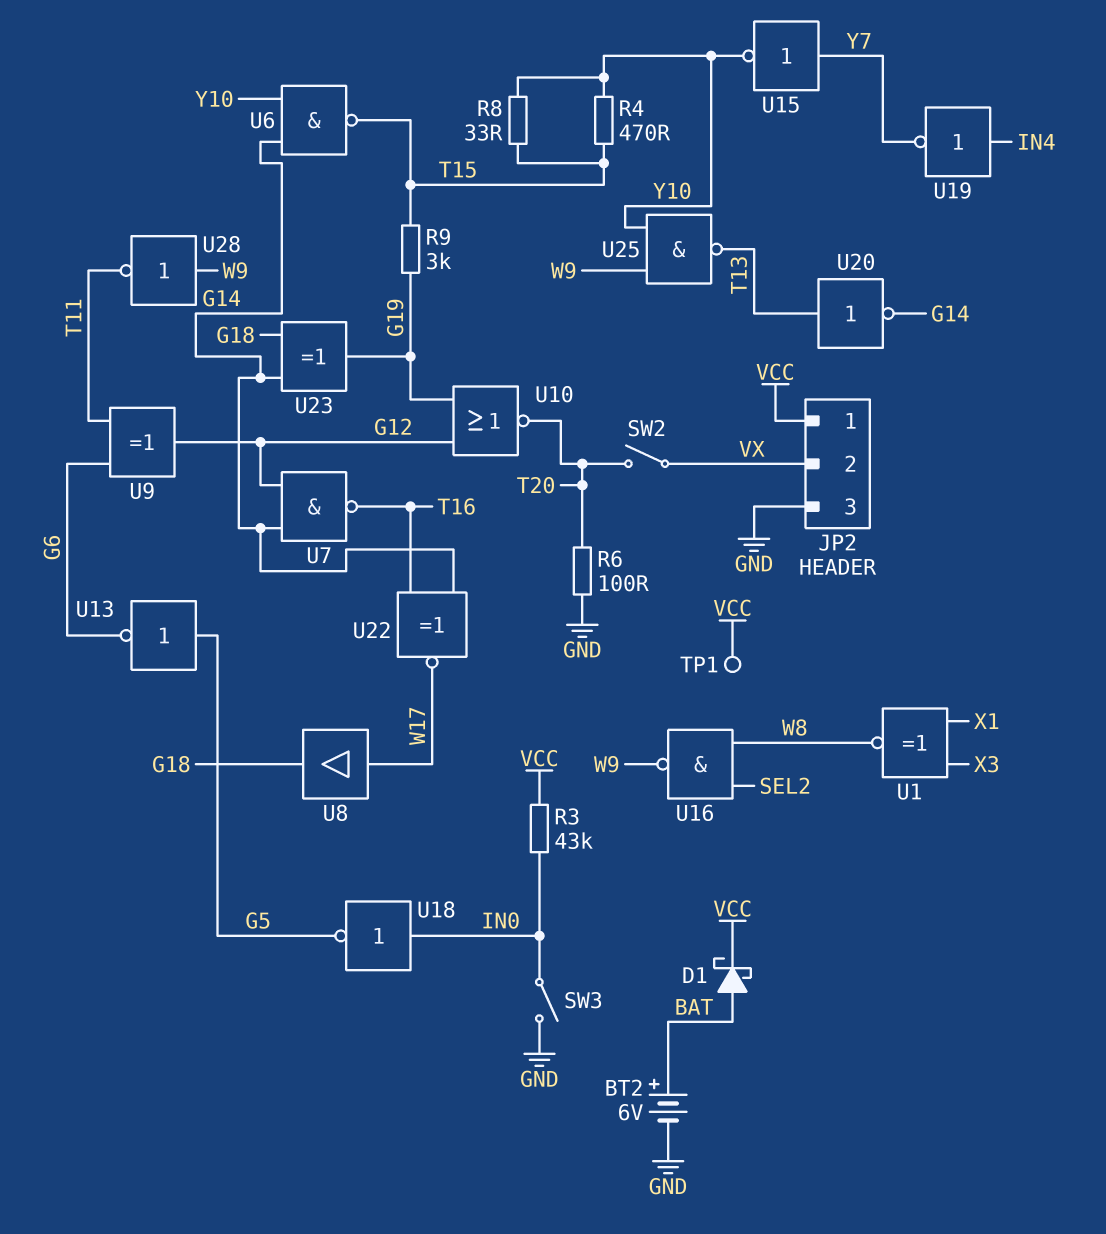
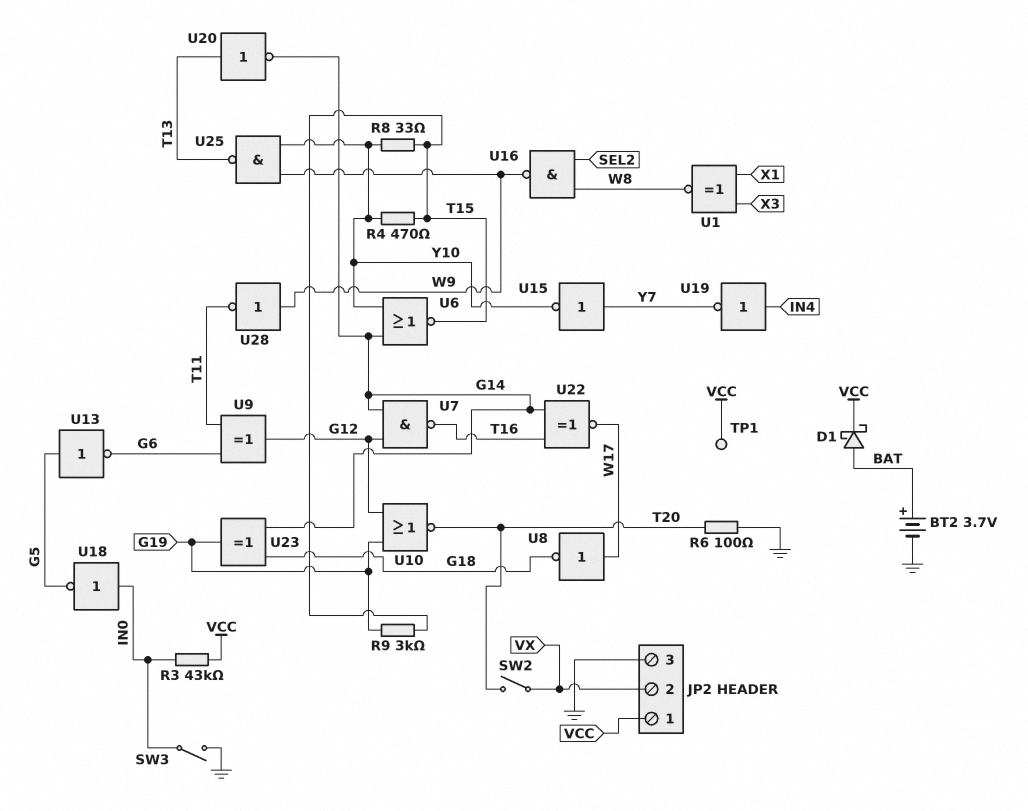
BT2: 6V (plus BAT, minus GND) -> 3.7V (plus BAT, minus GND)
U6: NAND (in G14, in Y10, out T15) -> NOR (in G14, in Y10, out T15)
U8: buffer (in W17, out G18) -> NOT (in W17, out G18)

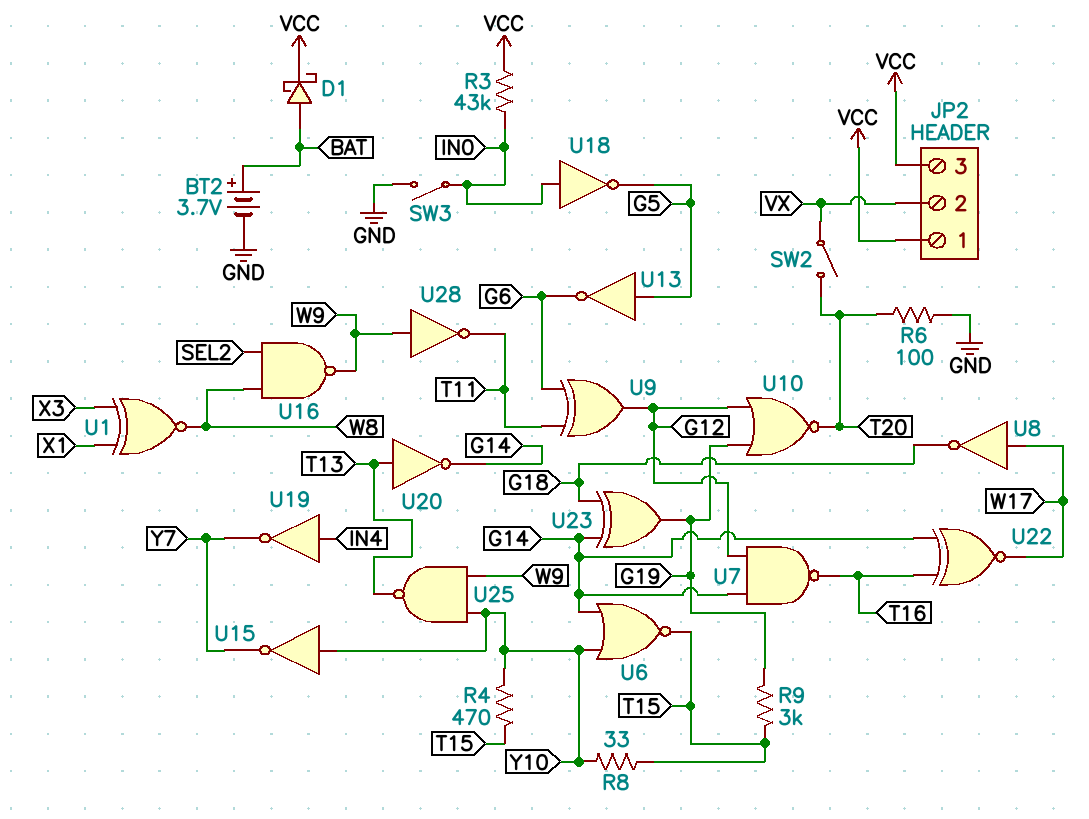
JP2 pin 3: GND -> VCC
TP1: test point (VCC) -> none
U15: NOT (in Y7, out Y10) -> NOT (in Y10, out Y7)

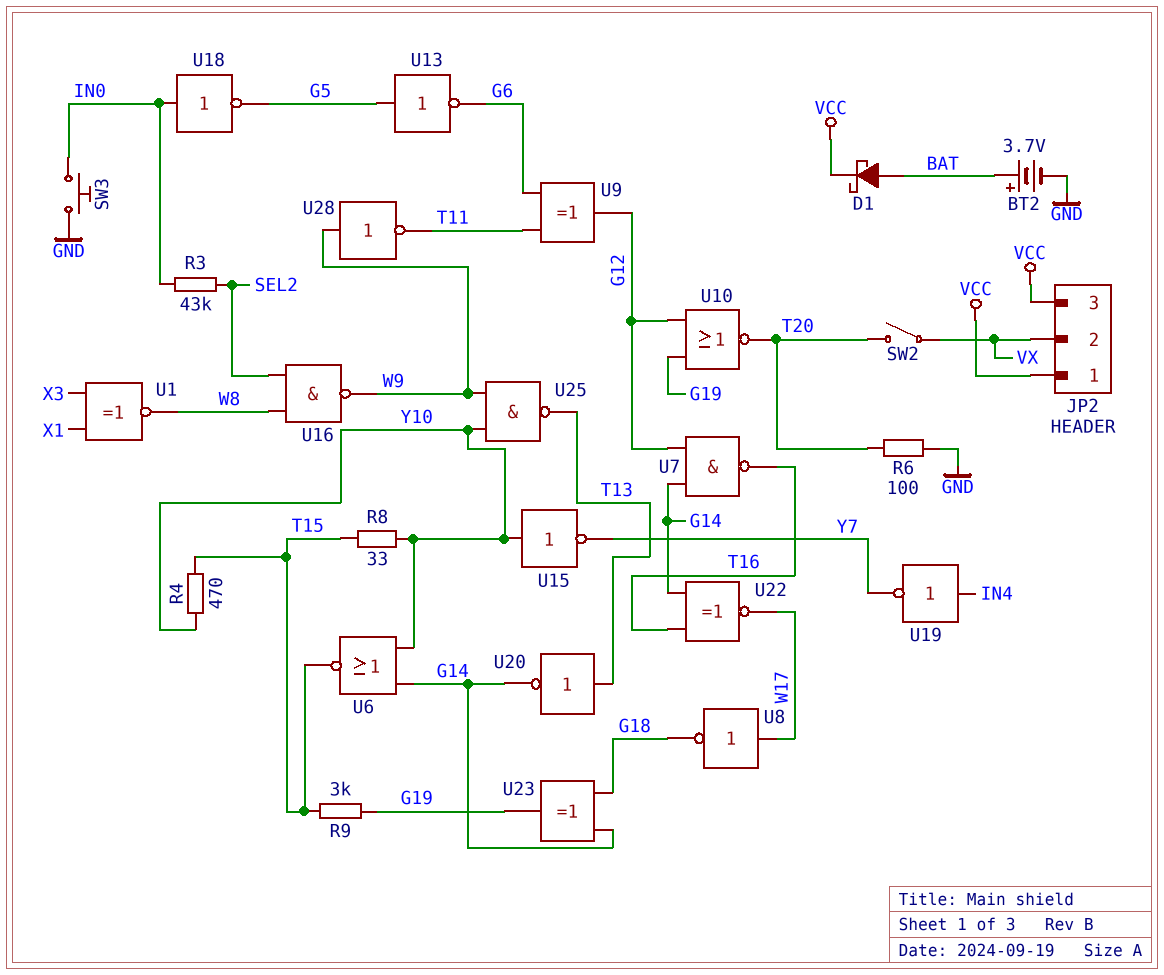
R3: 43k (IN0, VCC) -> 43k (IN0, SEL2)
SW3: switch (GND, IN0) -> button (GND, IN0)

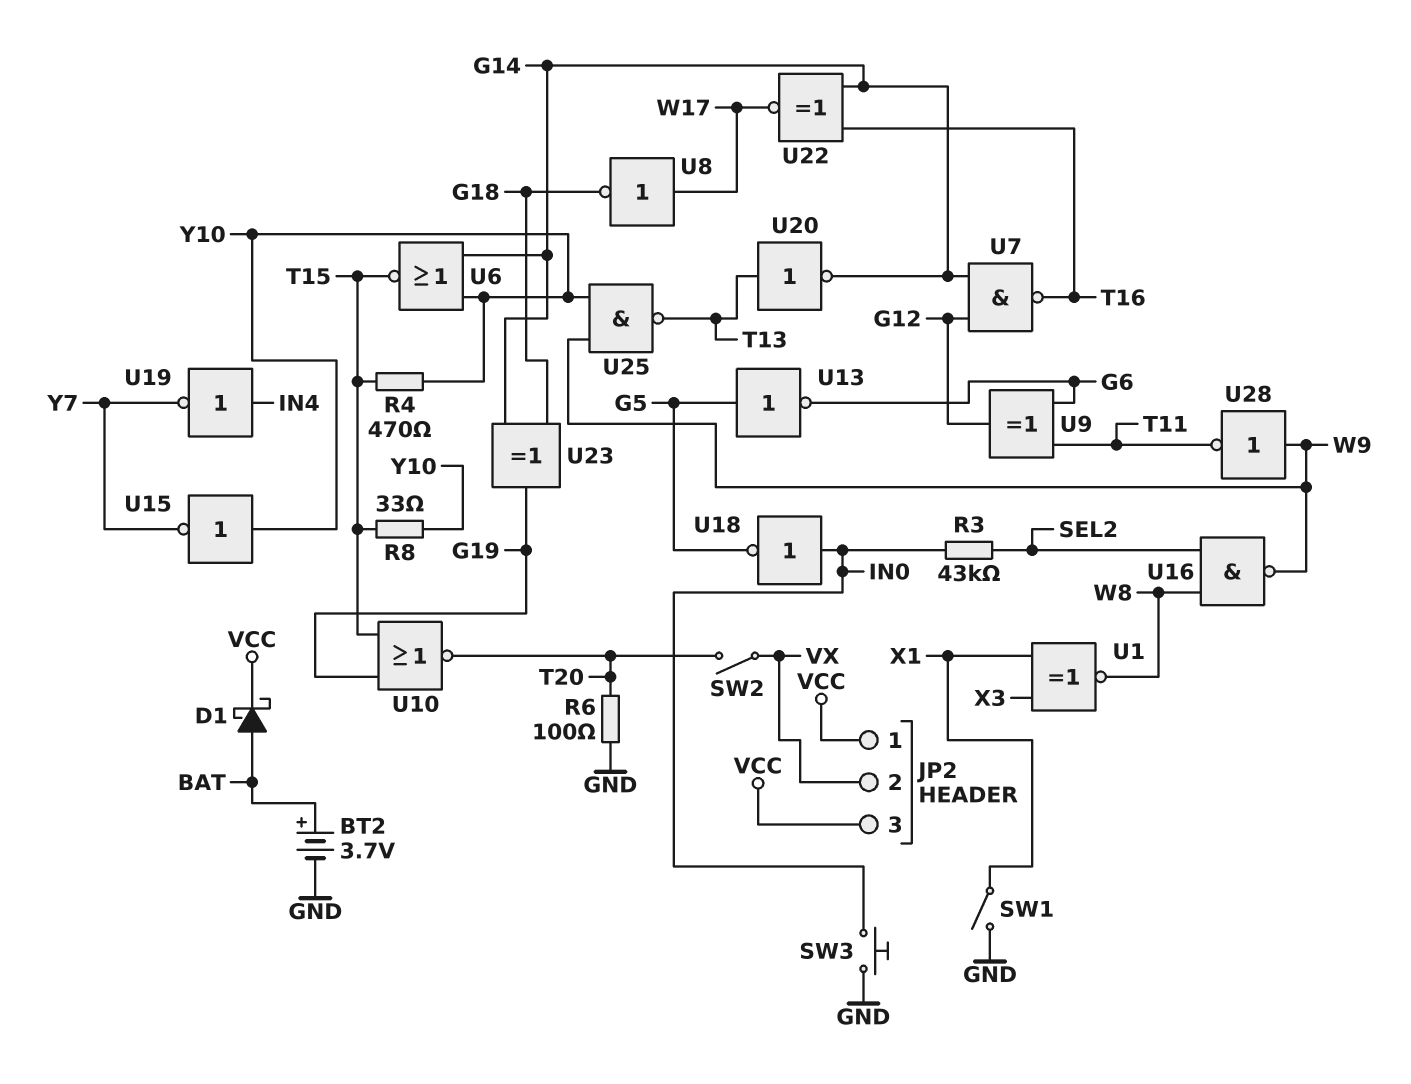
R9: 3k (G19, T15) -> none
SW1: none -> switch (GND, X1)
U10: NOR (in G12, in G19, out T20) -> NOR (in G19, in T15, out T20)

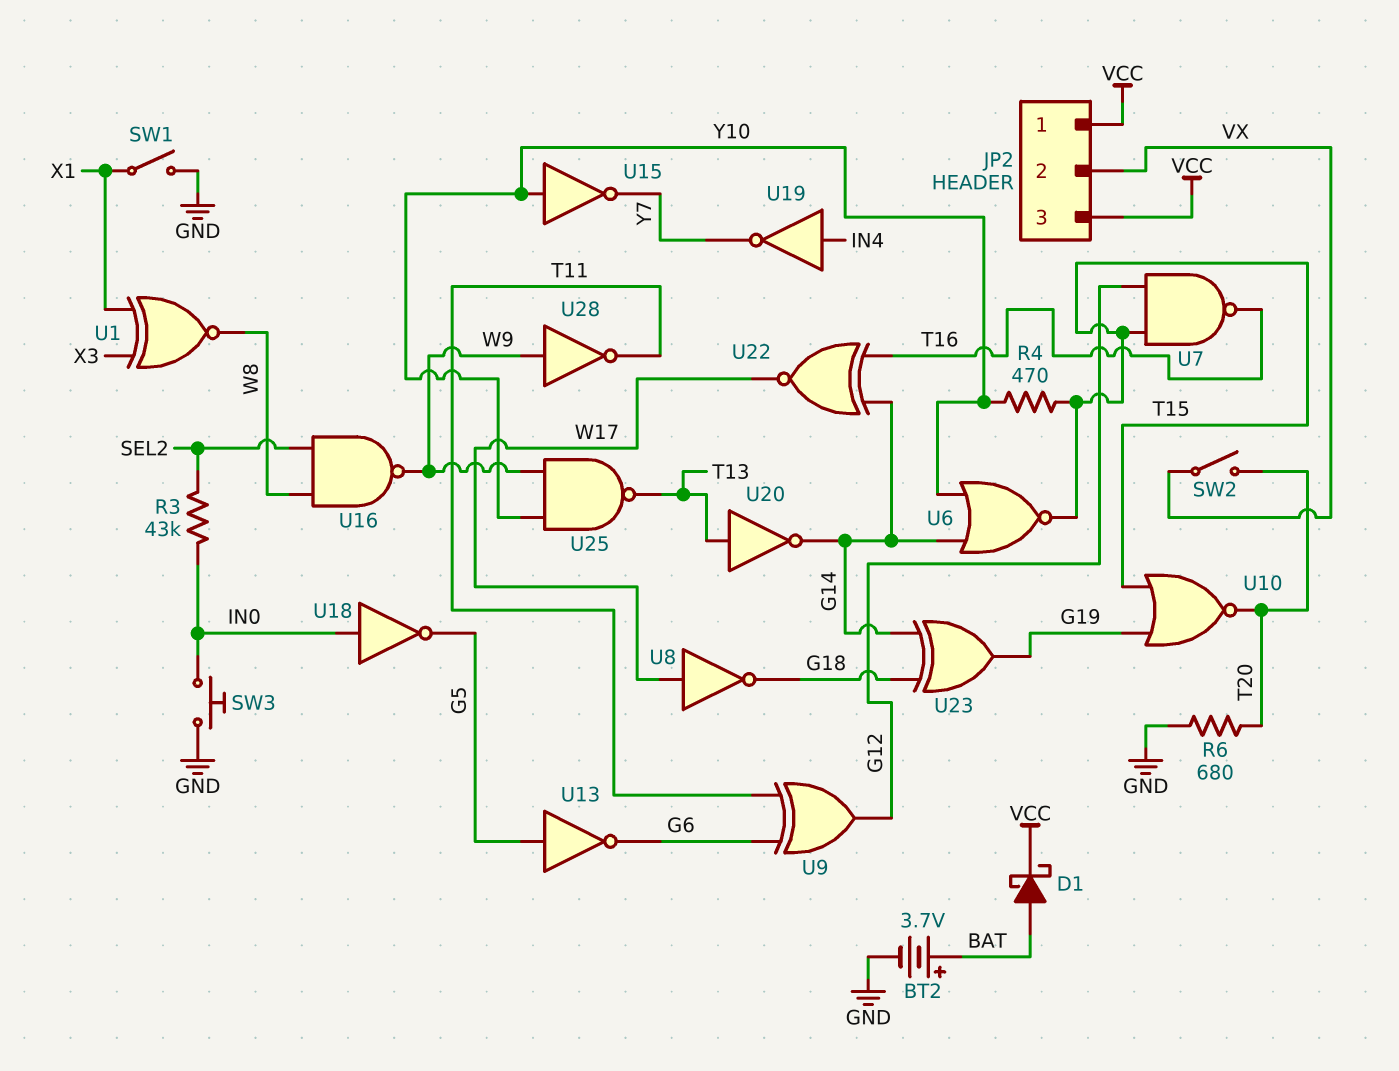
R6: 100 (GND, T20) -> 680 (GND, T20)
R8: 33 (T15, Y10) -> none
U7: NAND (in G12, in G14, out T16) -> NAND (in G12, in T15, out T16)

